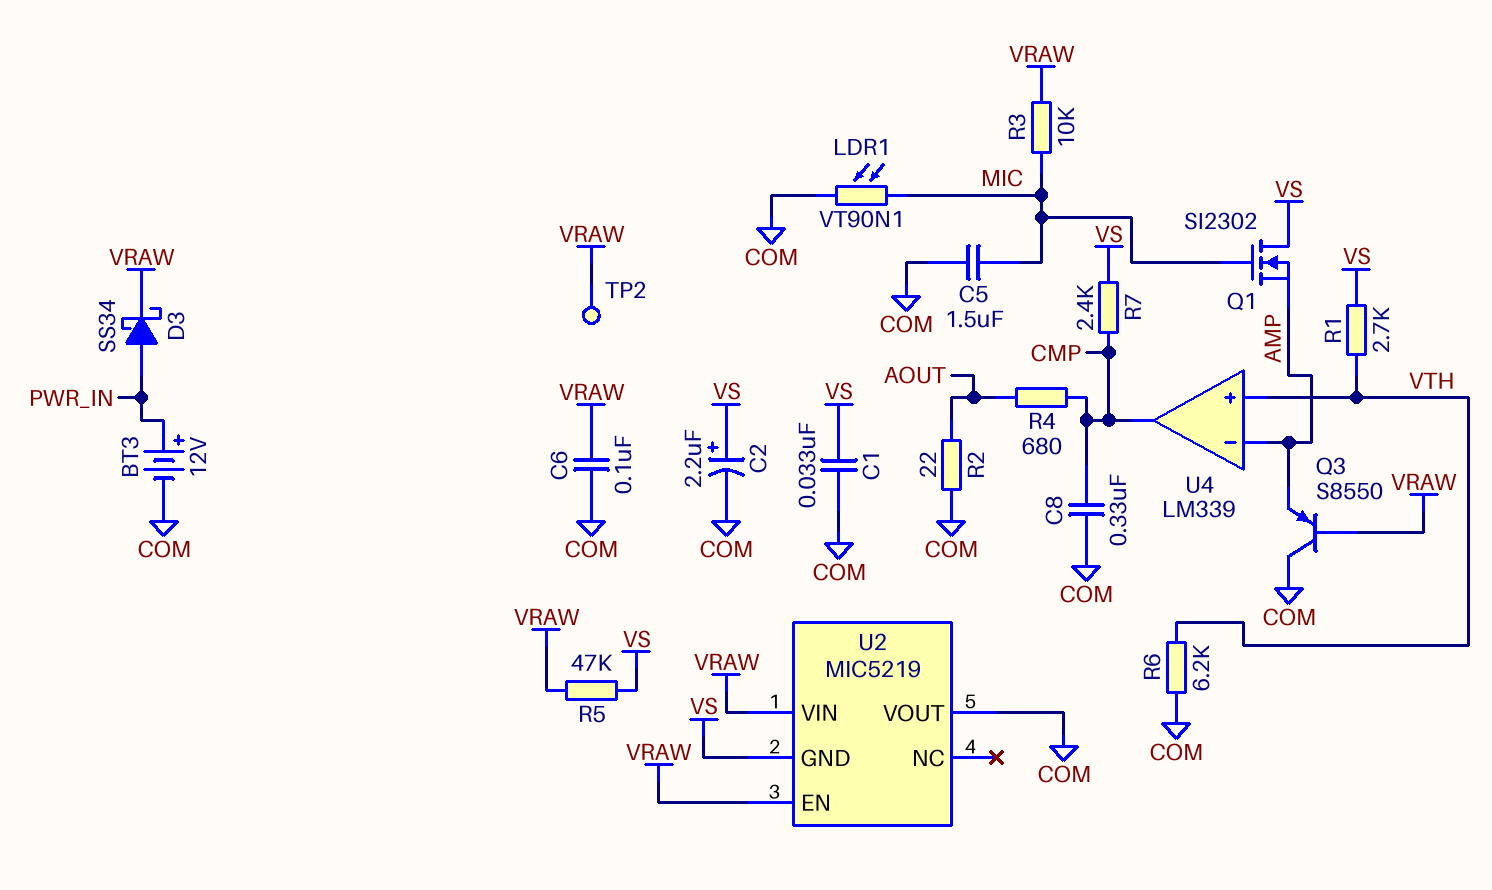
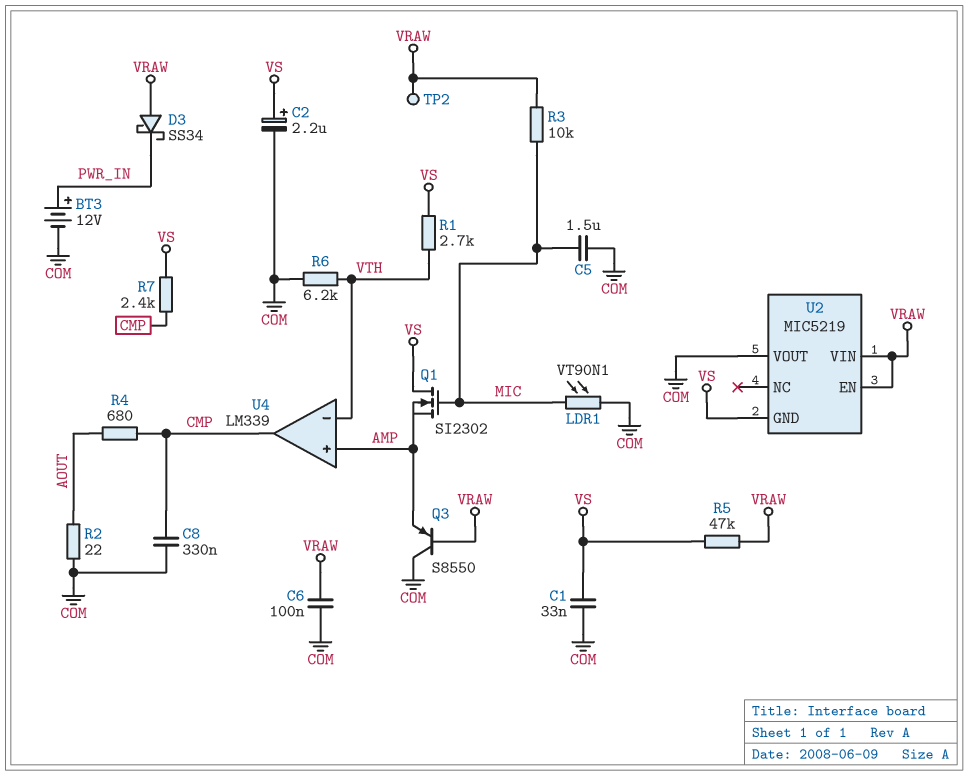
D3: schottky SS34 (A PWR_IN, K VRAW) -> schottky SS34 (A VRAW, K PWR_IN)
U4 pin in+: VTH -> AMP
U4 pin in-: AMP -> VTH

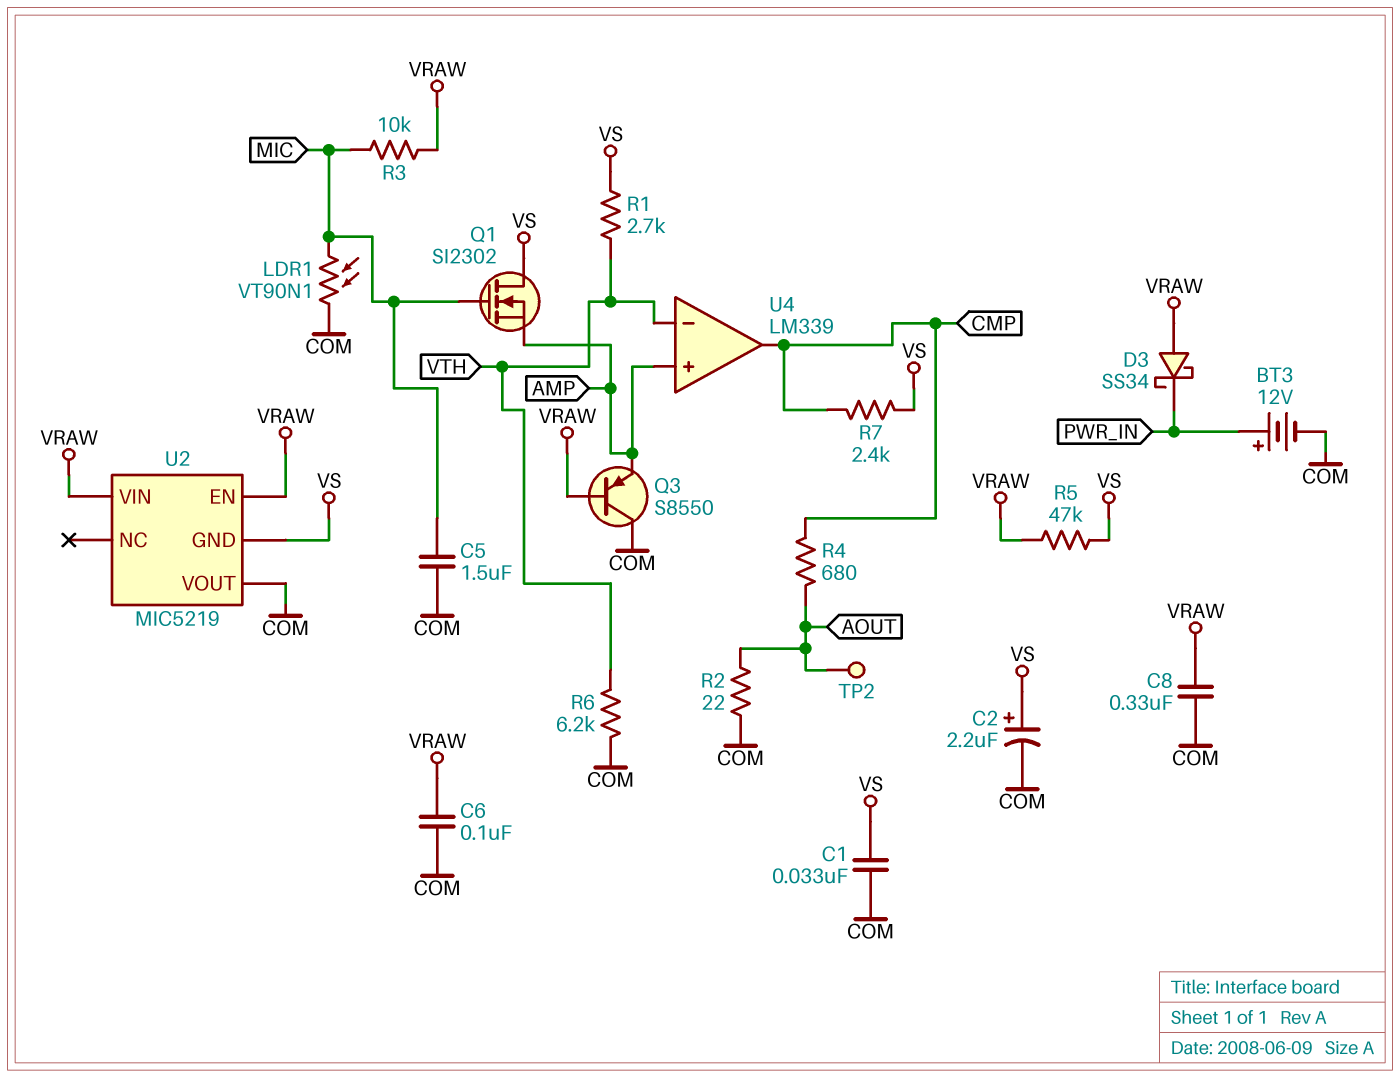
C8: 330nF (CMP, COM) -> 330nF (COM, VRAW)
TP2: test point (VRAW) -> test point (AOUT)

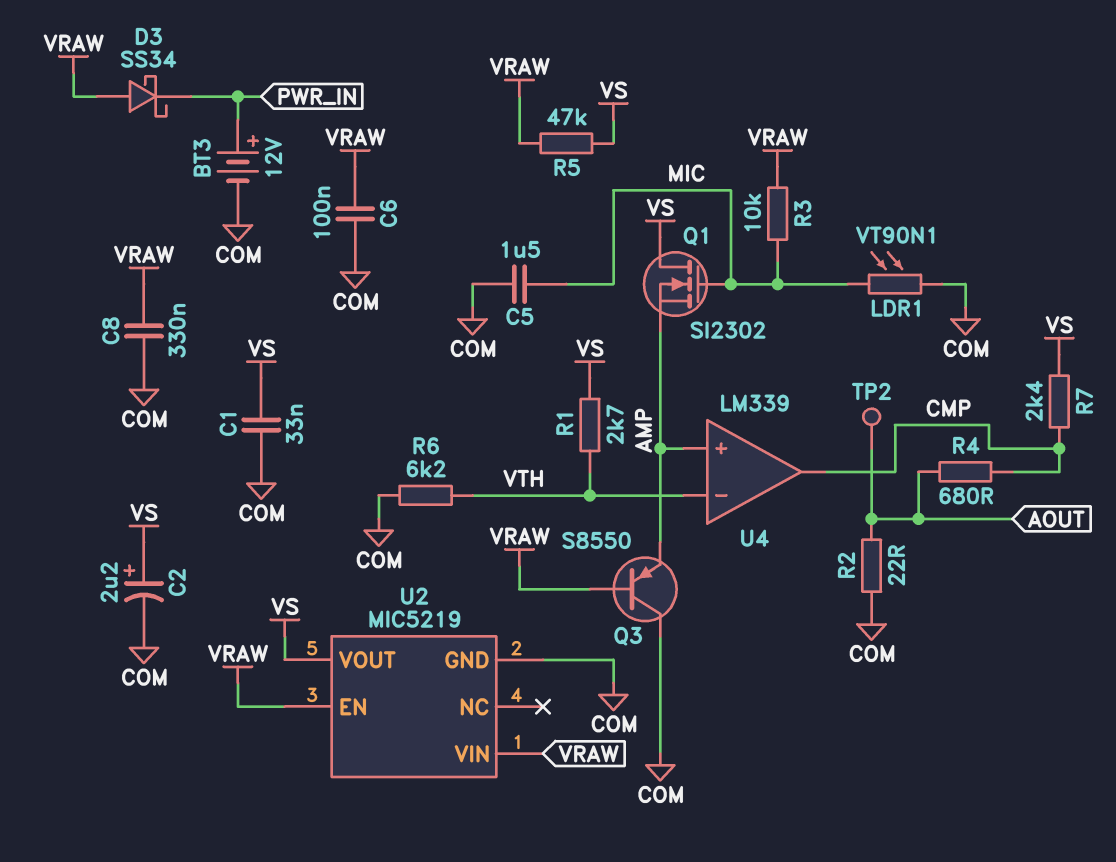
U2 pin GND: VS -> COM
U2 pin VOUT: COM -> VS

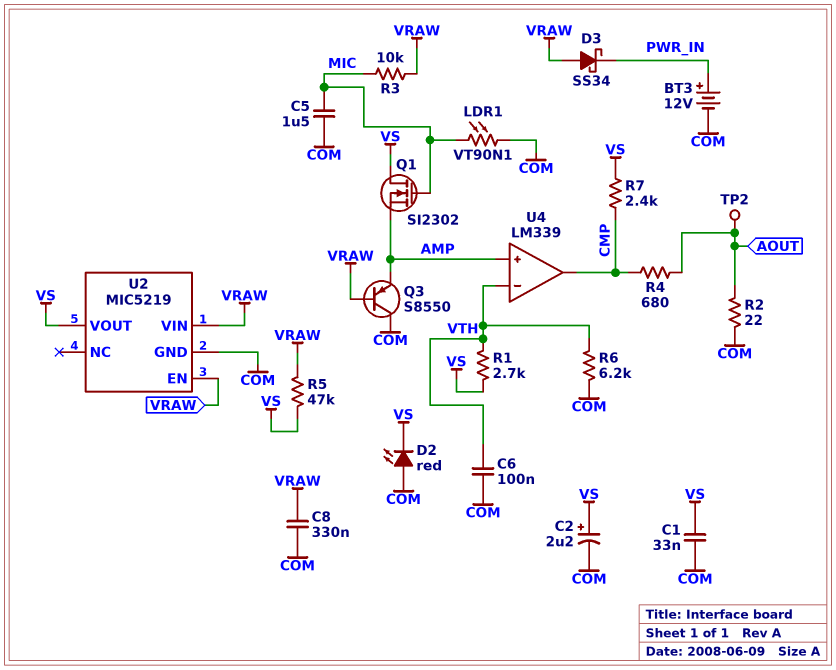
C6: 100nF (COM, VRAW) -> 100nF (COM, VTH)
D2: none -> LED red (A COM, K VS)

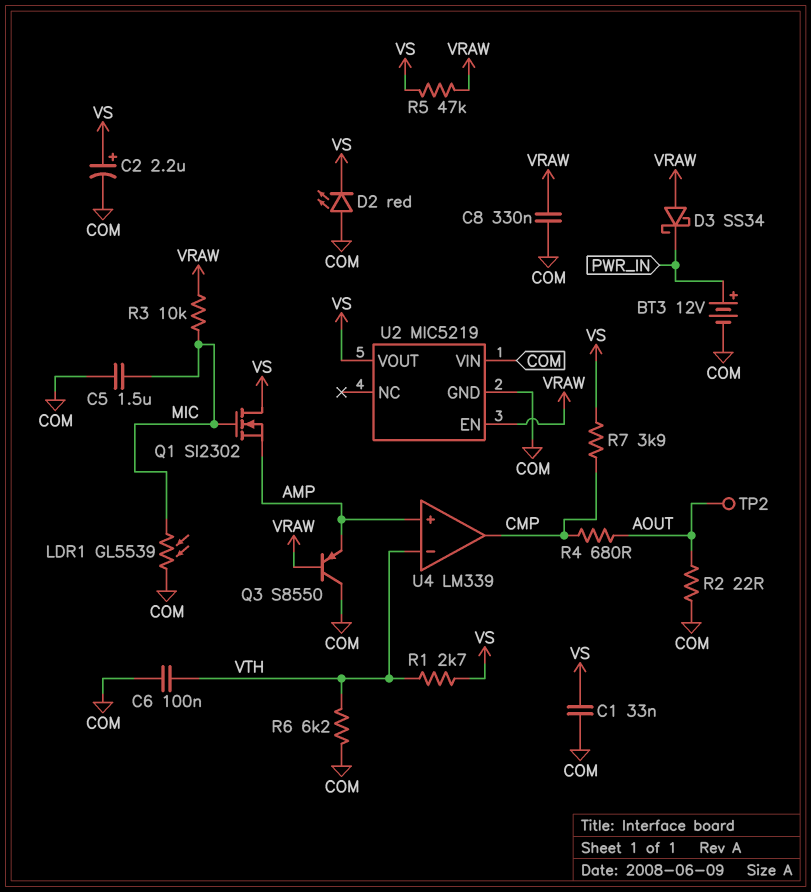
LDR1: VT90N1 (COM, MIC) -> GL5539 (COM, MIC)
R7: 2.4k (CMP, VS) -> 3.9k (CMP, VS)
U2 pin VIN: VRAW -> COM

